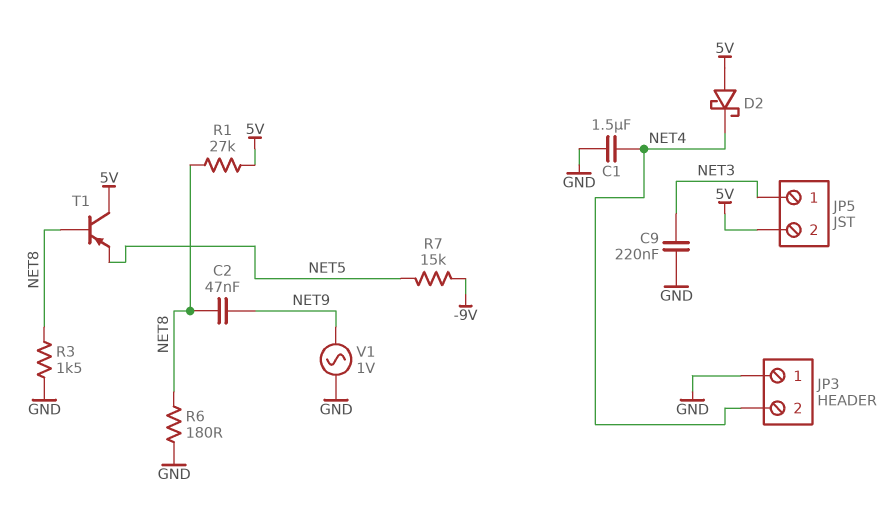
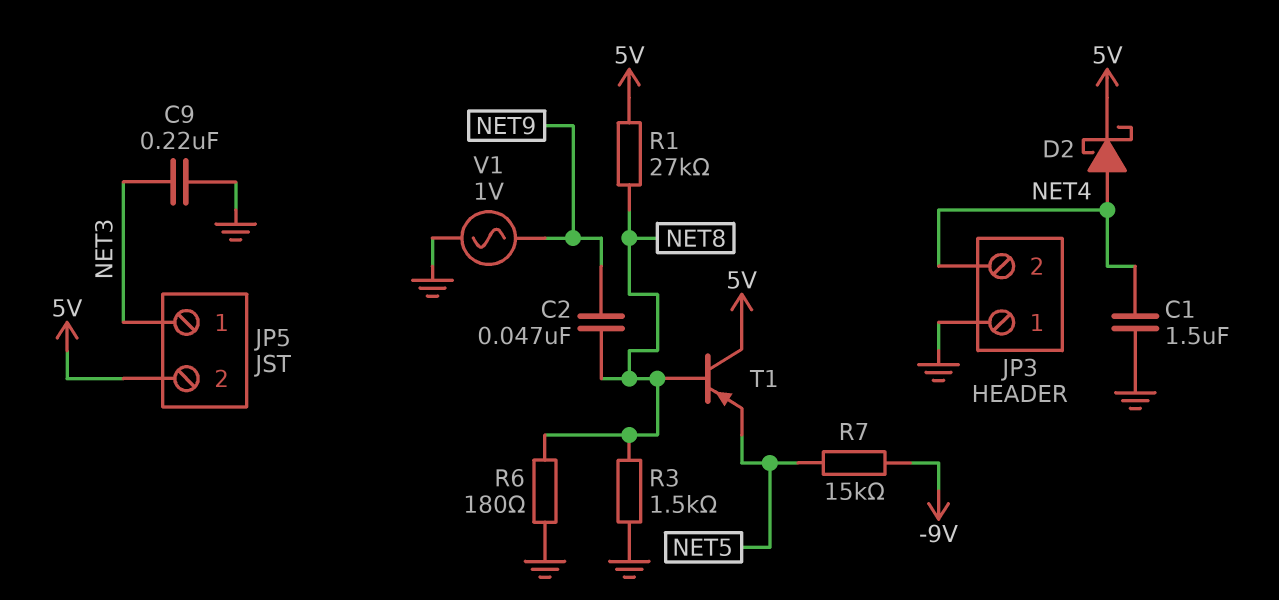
D2: schottky (A 5V, K NET4) -> schottky (A NET4, K 5V)

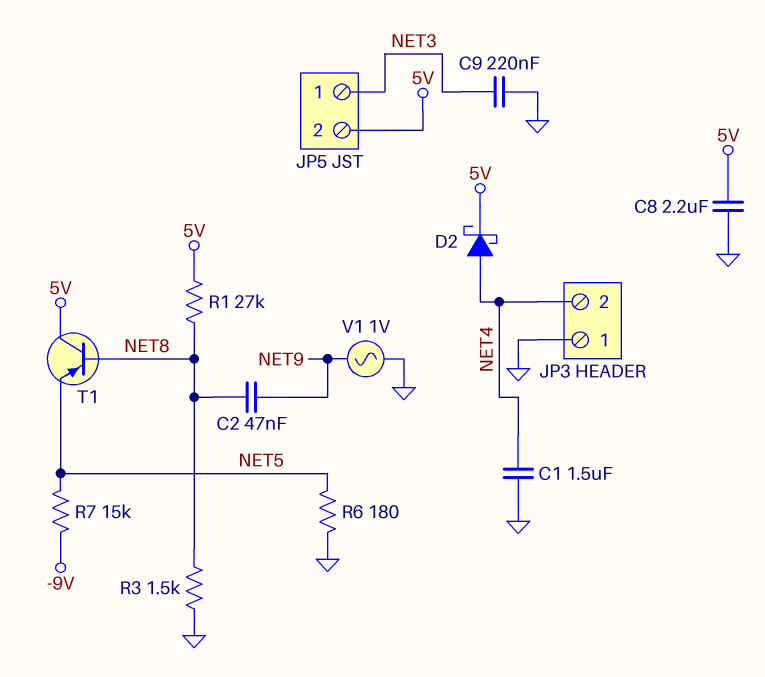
C8: none -> 2.2uF (5V, GND)
R6: 180 (GND, NET8) -> 180 (GND, NET5)

